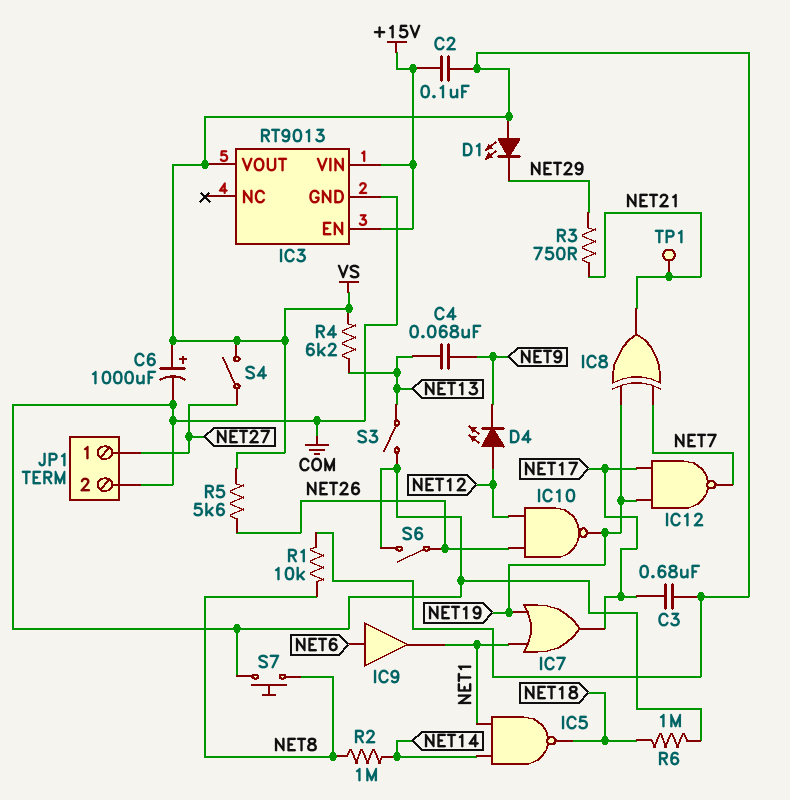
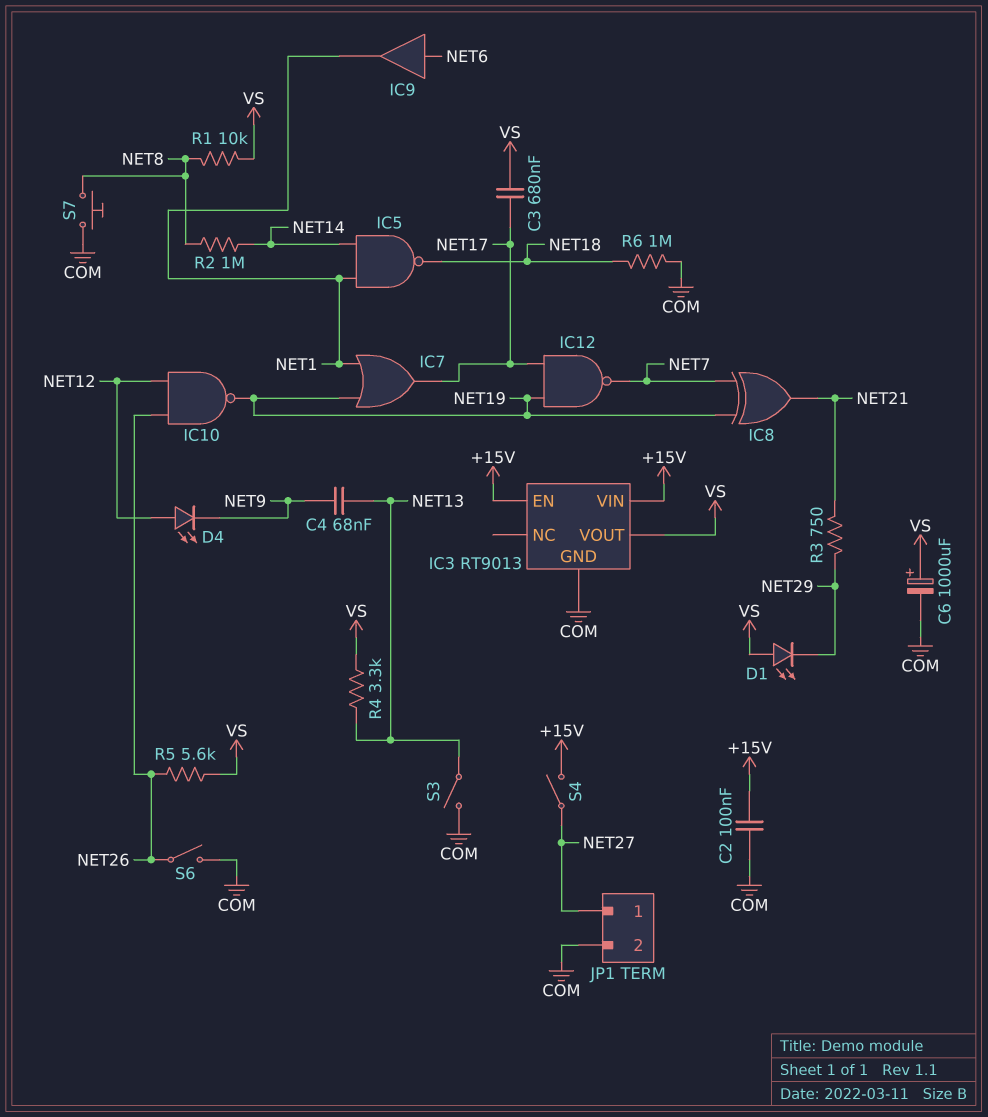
C2: 100nF (+15V, VS) -> 100nF (+15V, COM)
R4: 6.2k (NET13, VS) -> 3.3k (NET13, VS)
S4: switch (NET27, VS) -> switch (+15V, NET27)
TP1: test point (NET21) -> none

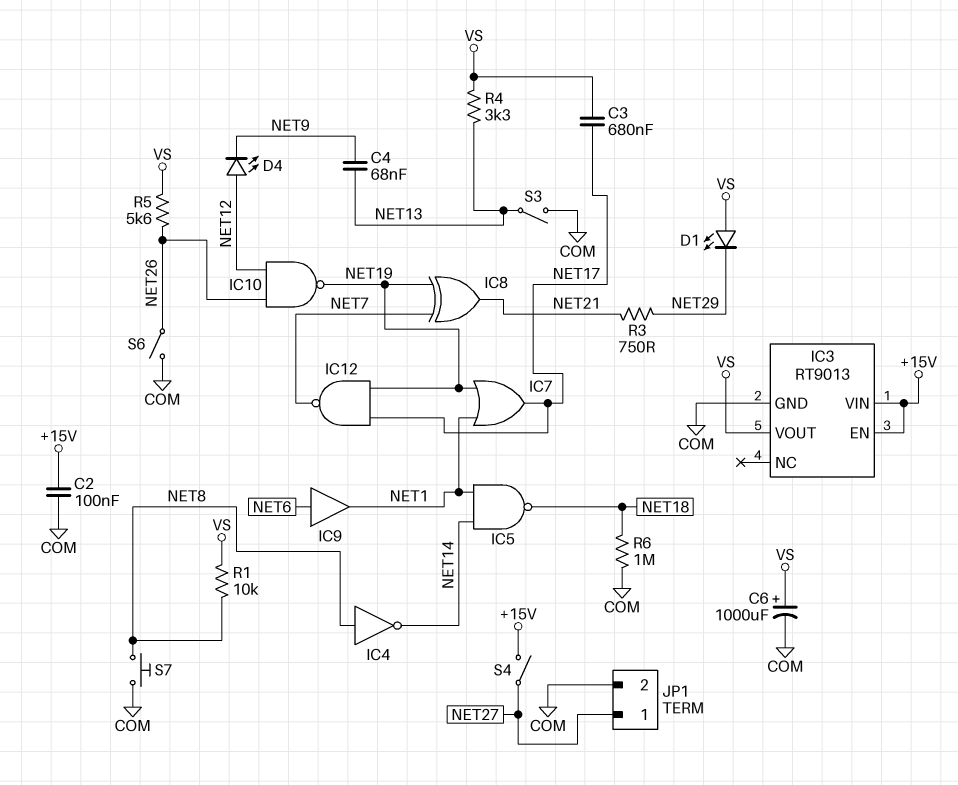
IC4: none -> NOT (in NET8, out NET14)
R2: 1M (NET8, NET14) -> none

